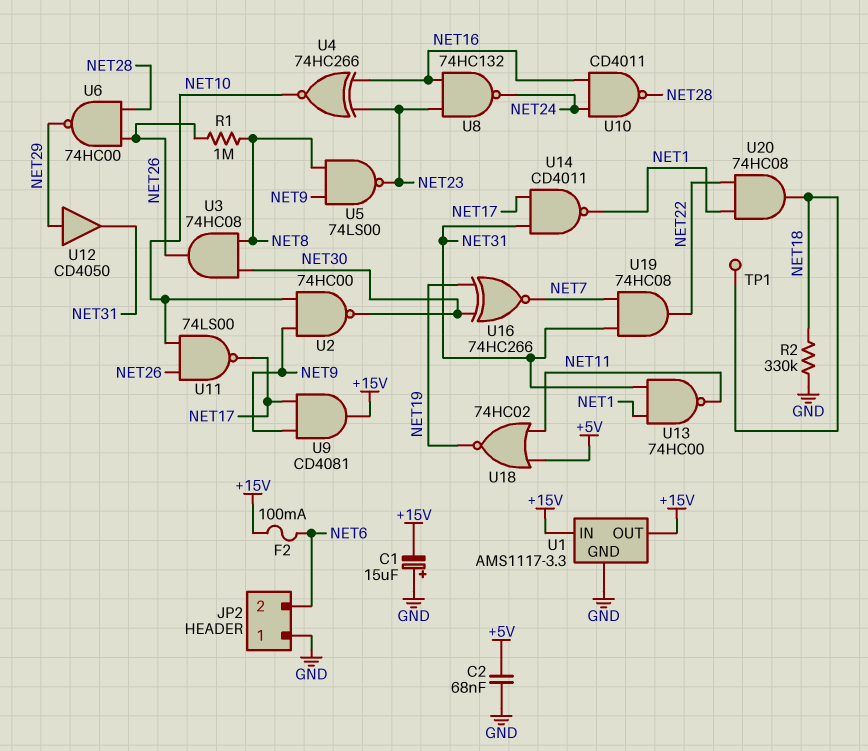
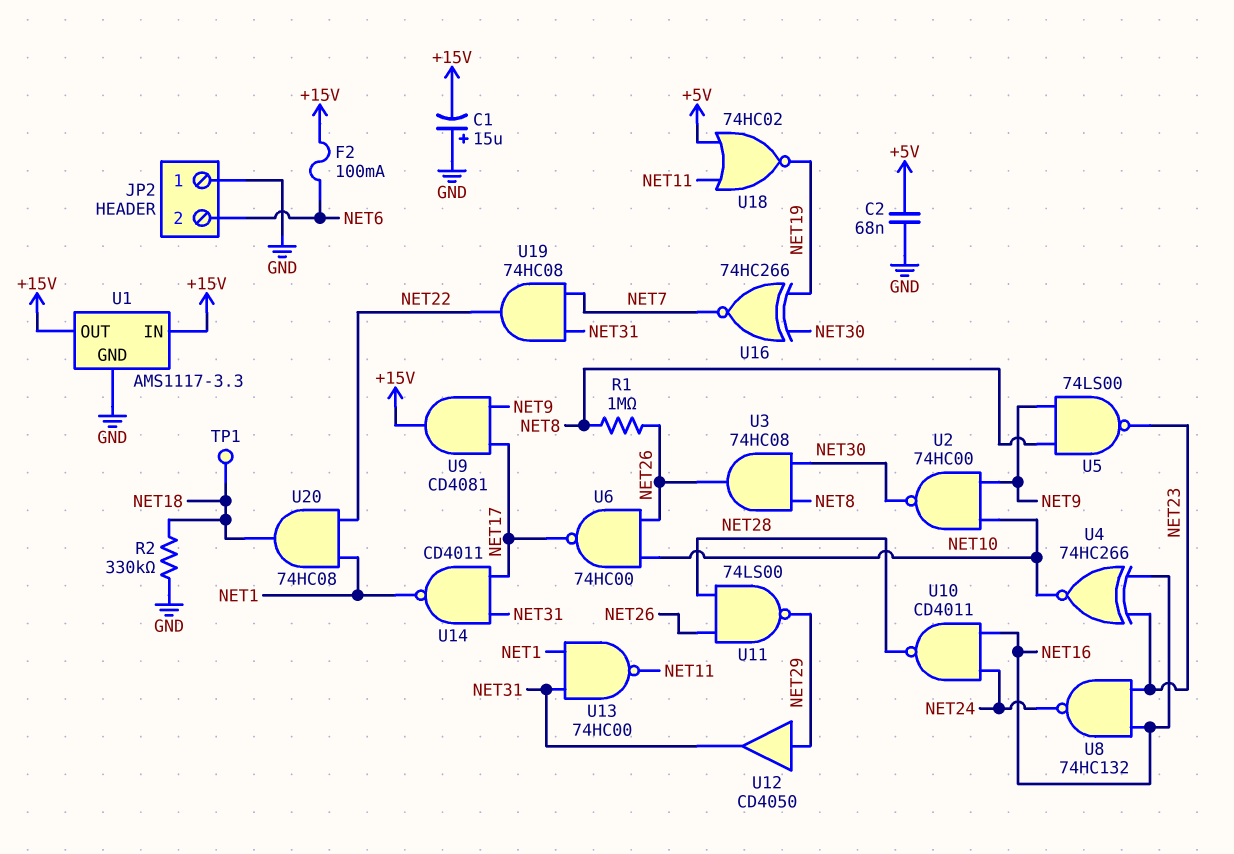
U6: NAND 74HC00 (in NET26, in NET28, out NET29) -> NAND 74HC00 (in NET10, in NET26, out NET17)
U11: NAND 74LS00 (in NET10, in NET26, out NET17) -> NAND 74LS00 (in NET26, in NET28, out NET29)

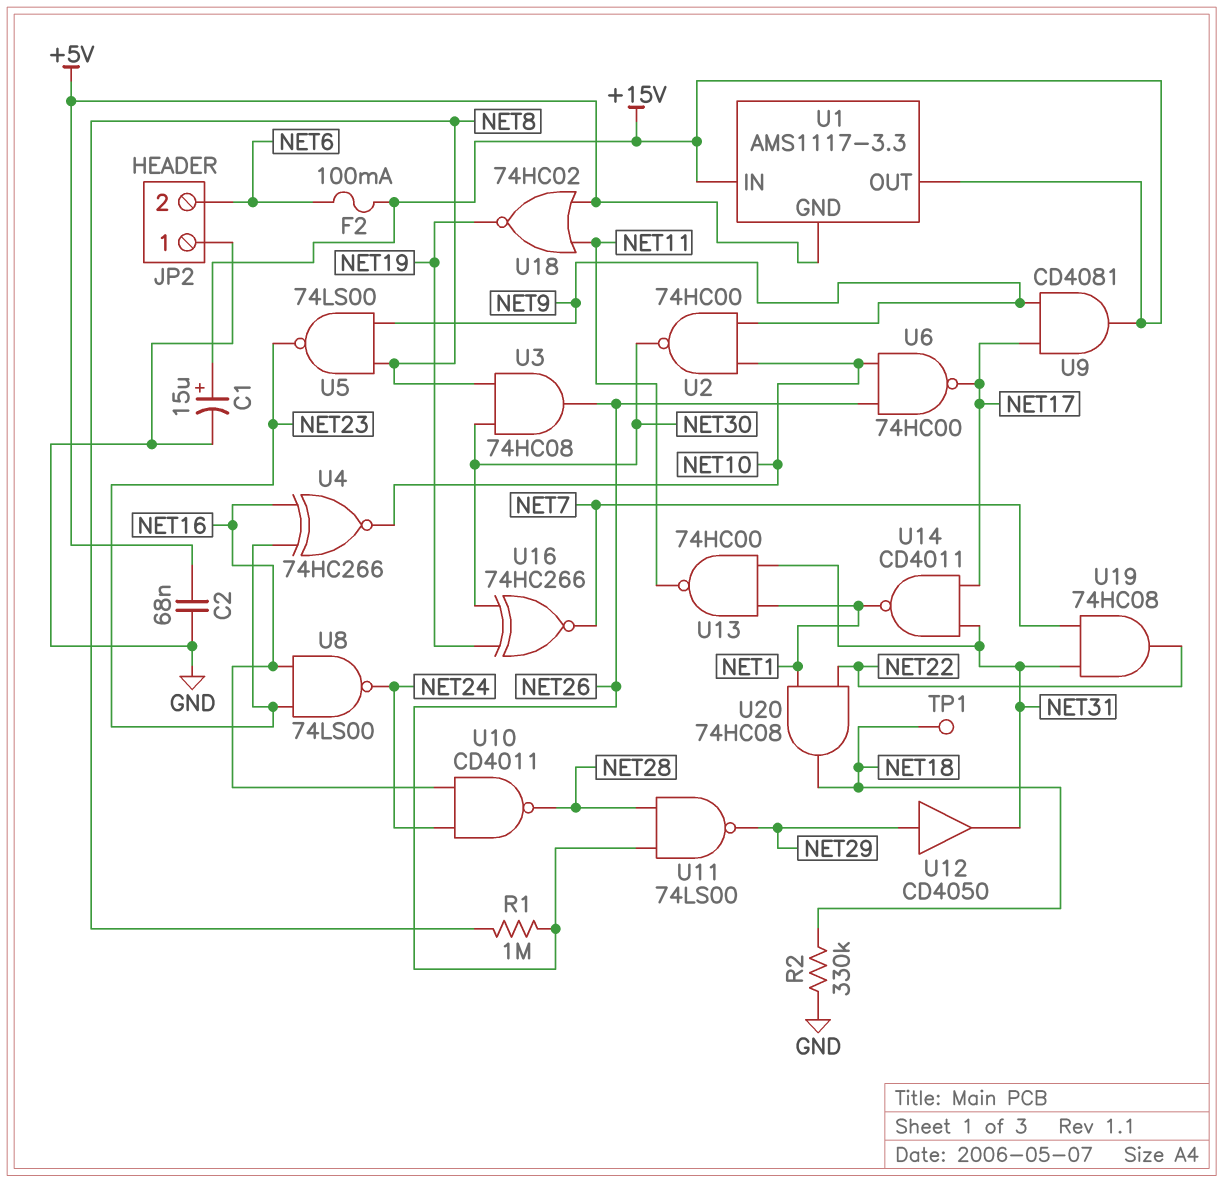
C1: 15uF (plus GND, minus +15V) -> 15uF (plus +15V, minus GND)
U1 pin GND: GND -> +5V
U8: NAND 74HC132 (in NET16, in NET23, out NET24) -> NAND 74LS00 (in NET16, in NET23, out NET24)

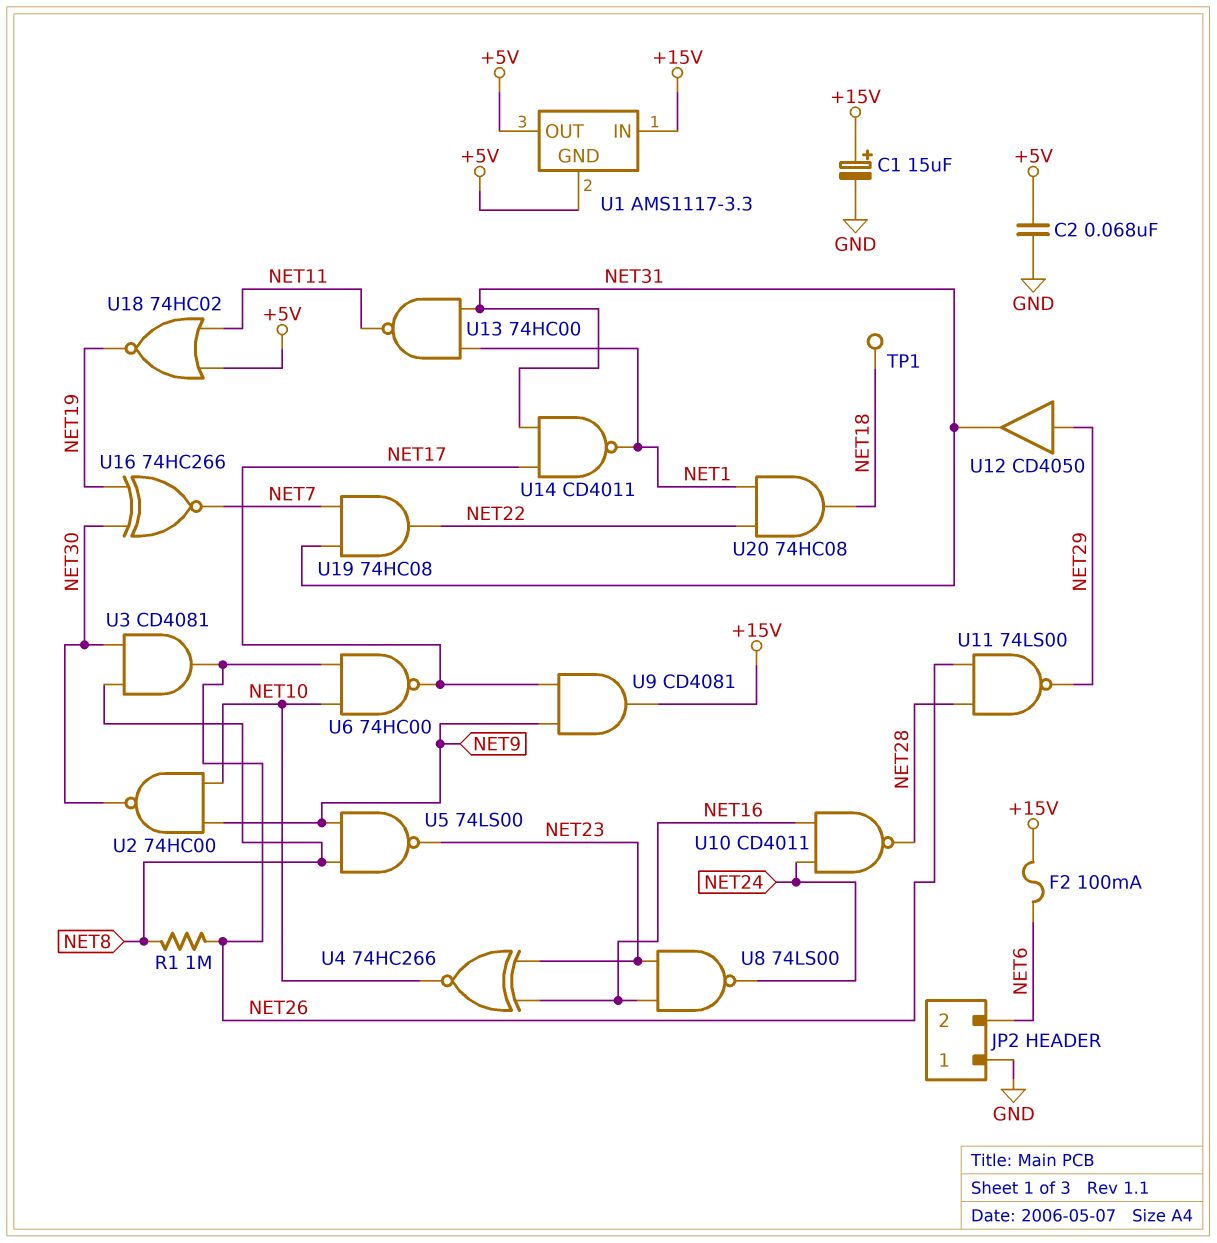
R2: 330k (GND, NET18) -> none
U1 pin OUT: +15V -> +5V
U3: AND 74HC08 (in NET8, in NET30, out NET26) -> AND CD4081 (in NET8, in NET30, out NET26)

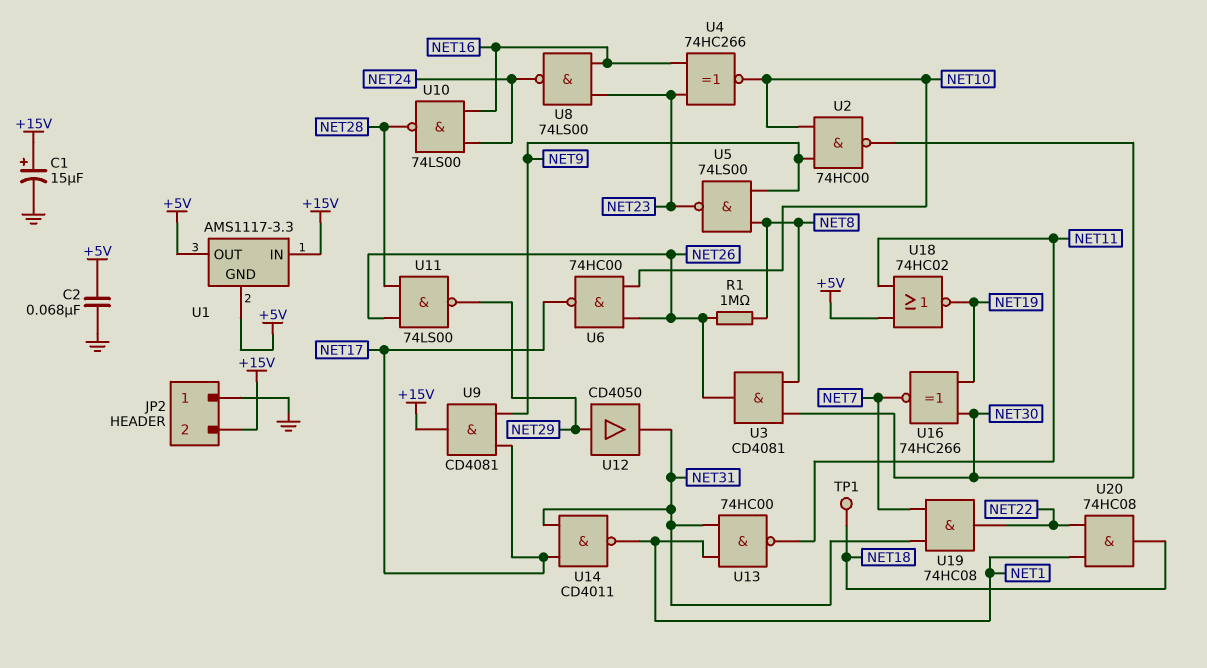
F2: 100mA (+15V, NET6) -> none
JP2 pin 2: NET6 -> +15V
U10: NAND CD4011 (in NET16, in NET24, out NET28) -> NAND 74LS00 (in NET16, in NET24, out NET28)

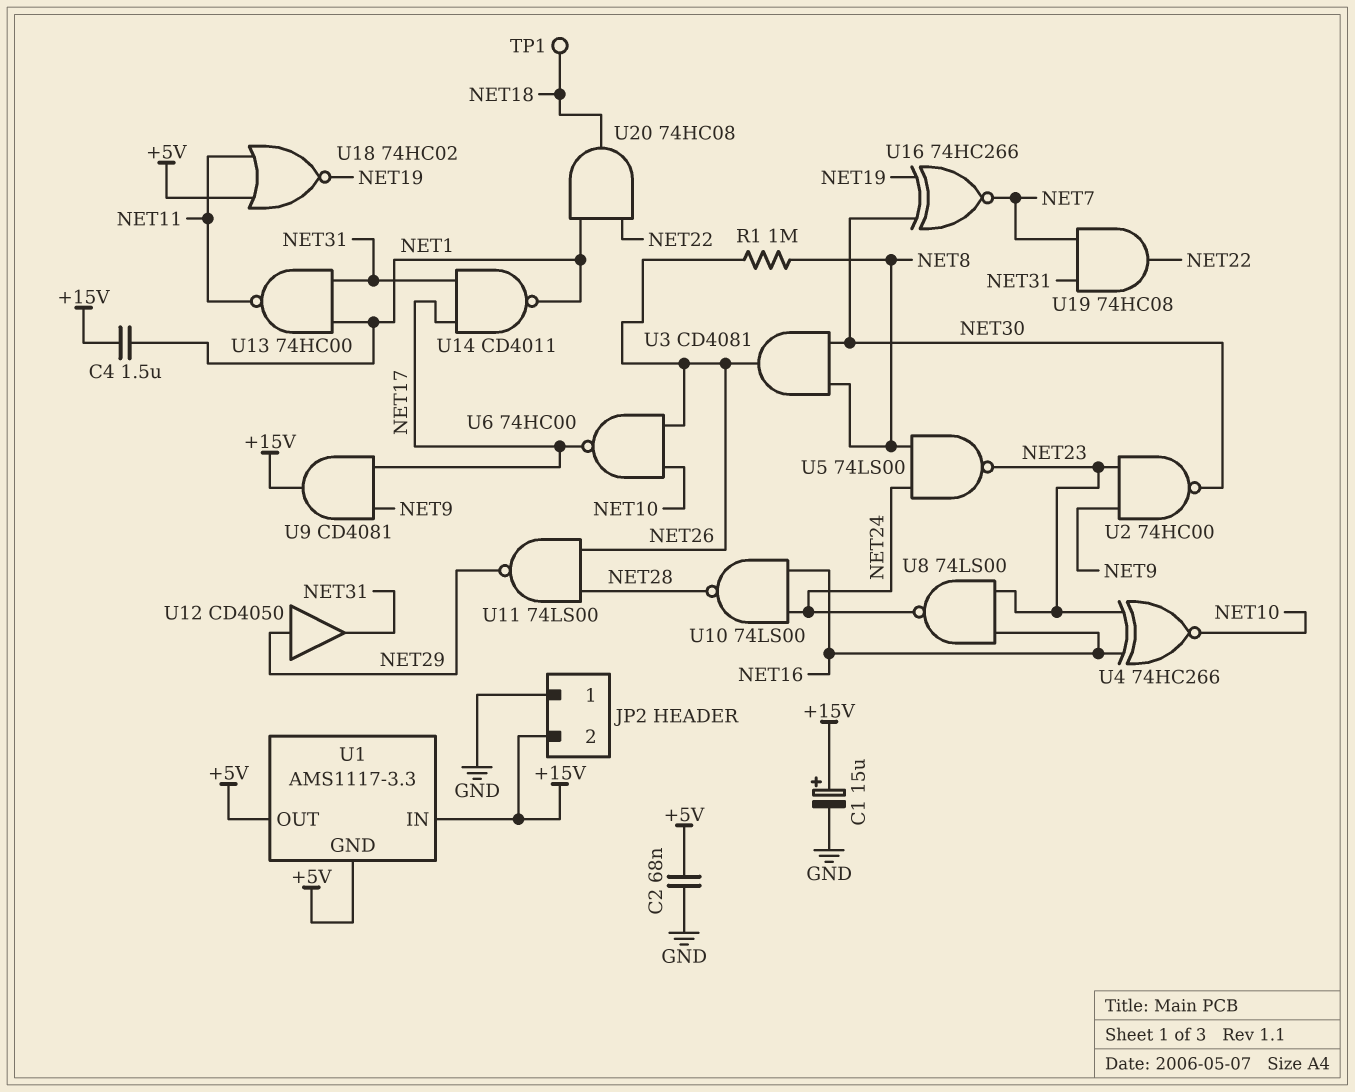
C4: none -> 1.5uF (+15V, NET1)
U2: NAND 74HC00 (in NET9, in NET10, out NET30) -> NAND 74HC00 (in NET9, in NET23, out NET30)
U5: NAND 74LS00 (in NET8, in NET9, out NET23) -> NAND 74LS00 (in NET8, in NET24, out NET23)

